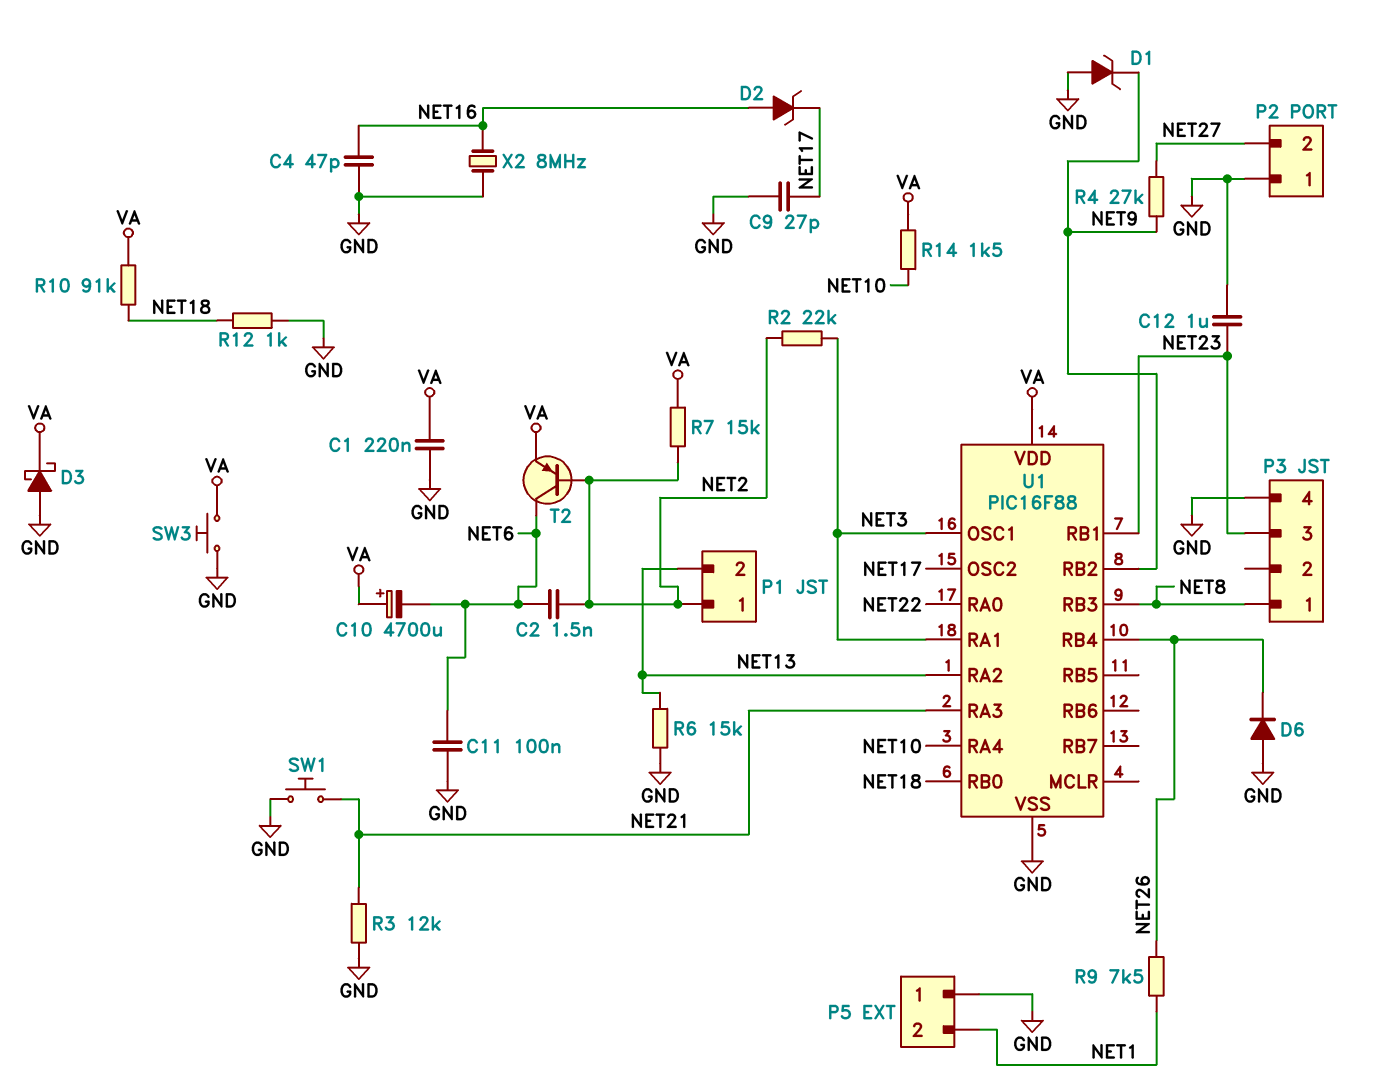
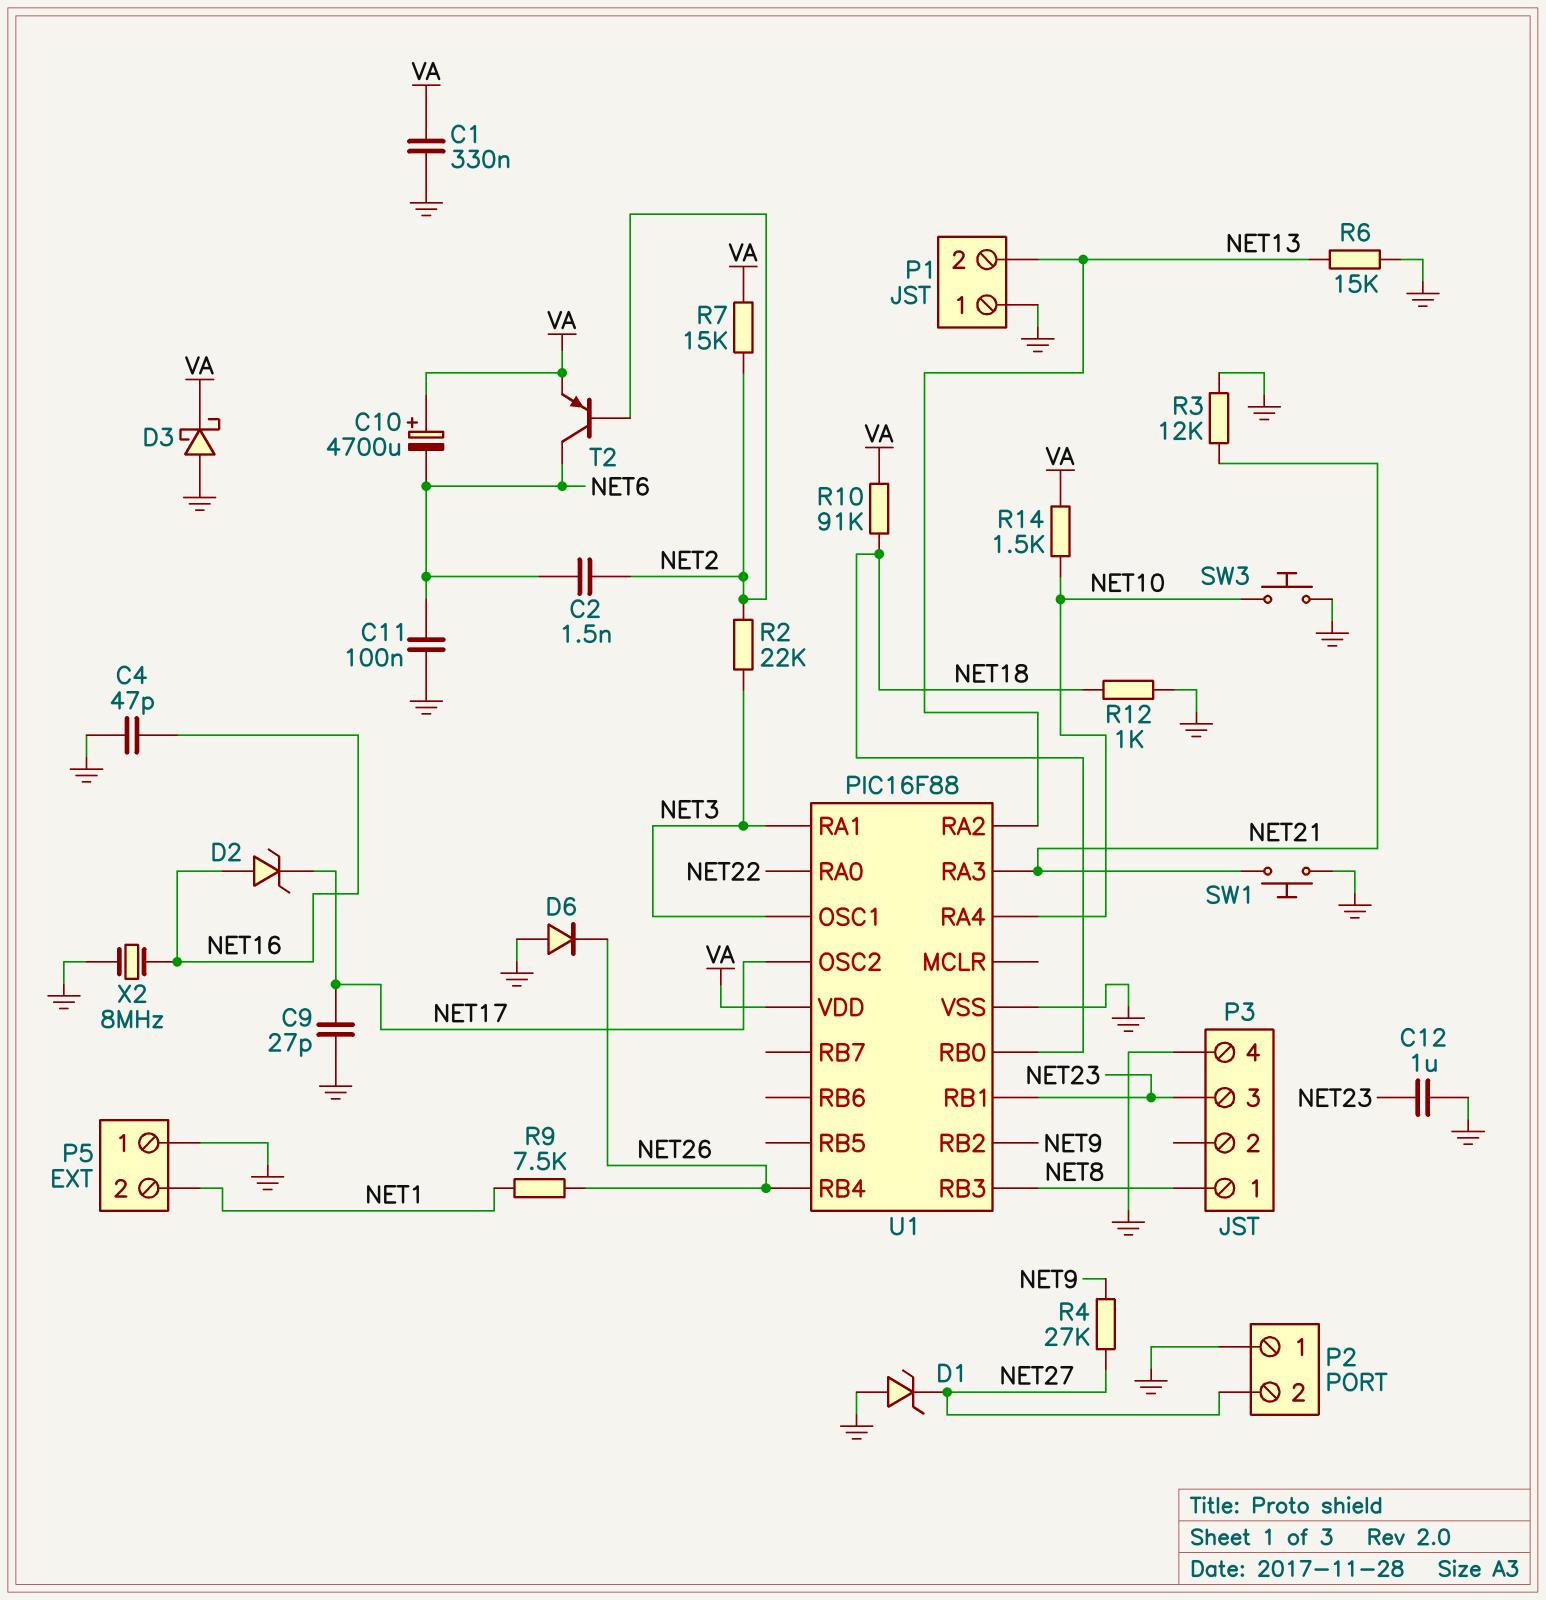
C1: 220nF (GND, VA) -> 330nF (GND, VA)
D1: zener (A GND, K NET9) -> zener (A GND, K NET27)
P1 pin 1: NET2 -> GND
SW3: button (GND, VA) -> button (GND, NET10)

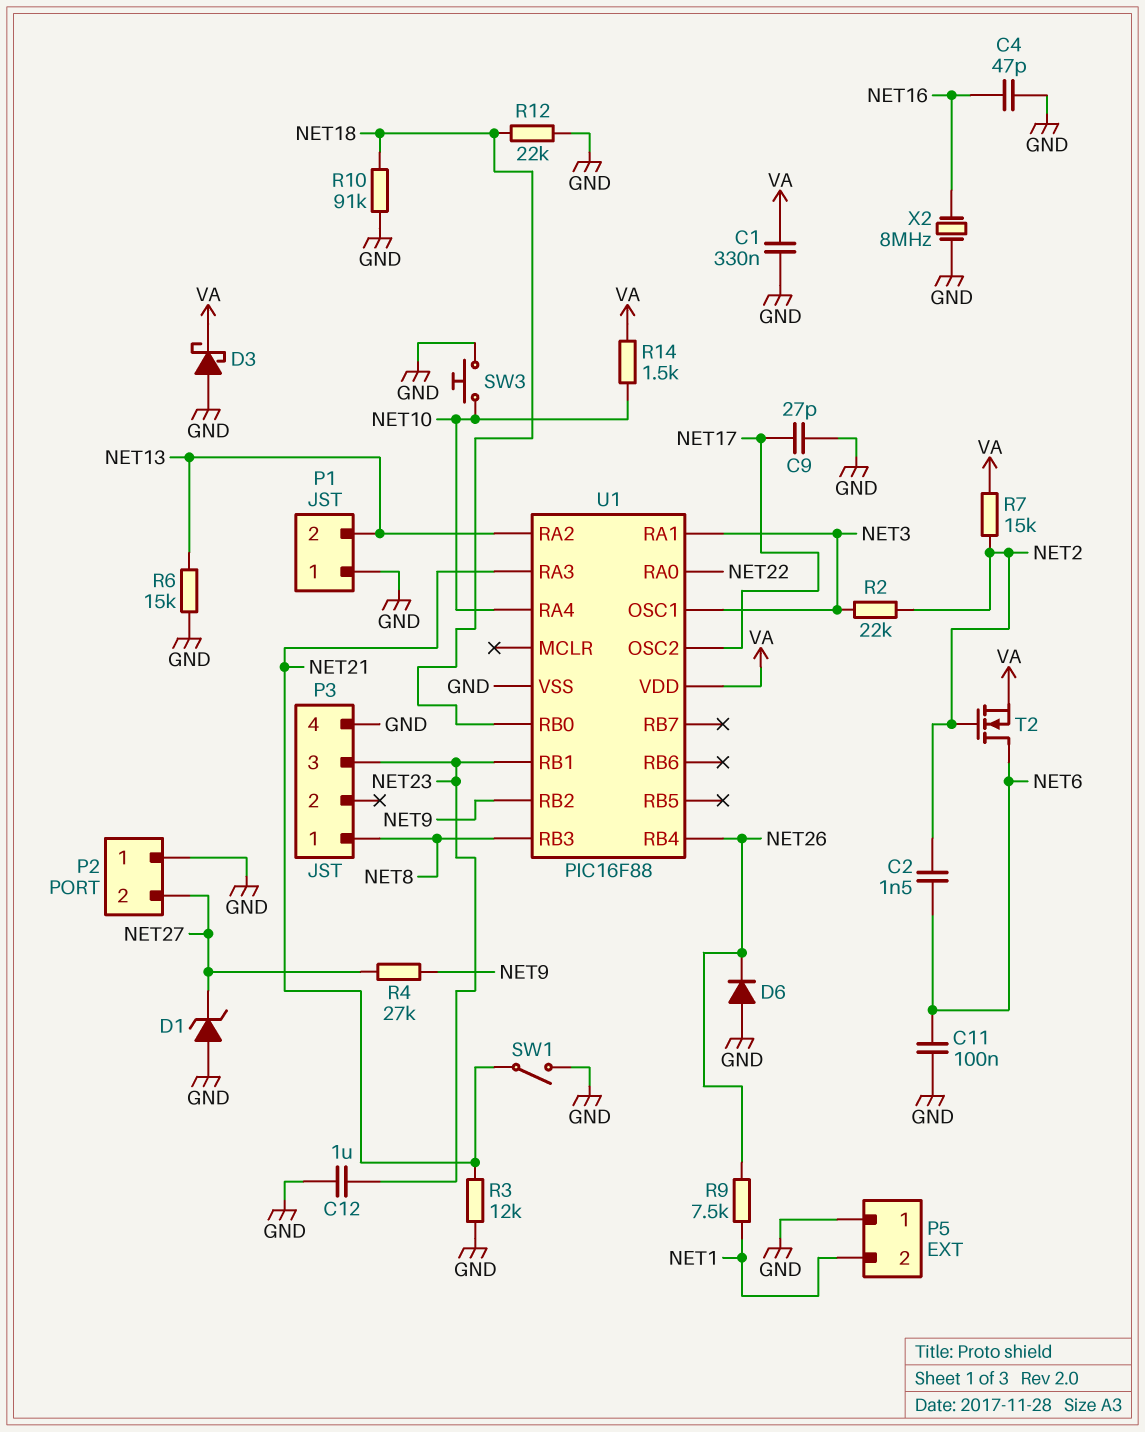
C10: 4700uF (plus VA, minus NET6) -> none
D2: zener (A NET16, K NET17) -> none
R10: 91k (NET18, VA) -> 91k (GND, NET18)
R12: 1k (GND, NET18) -> 22k (GND, NET18)
SW1: button (GND, NET21) -> switch (GND, NET21)
T2: PNP (B NET2, C NET6, E VA) -> NMOS (G NET2, D NET6, S VA)

